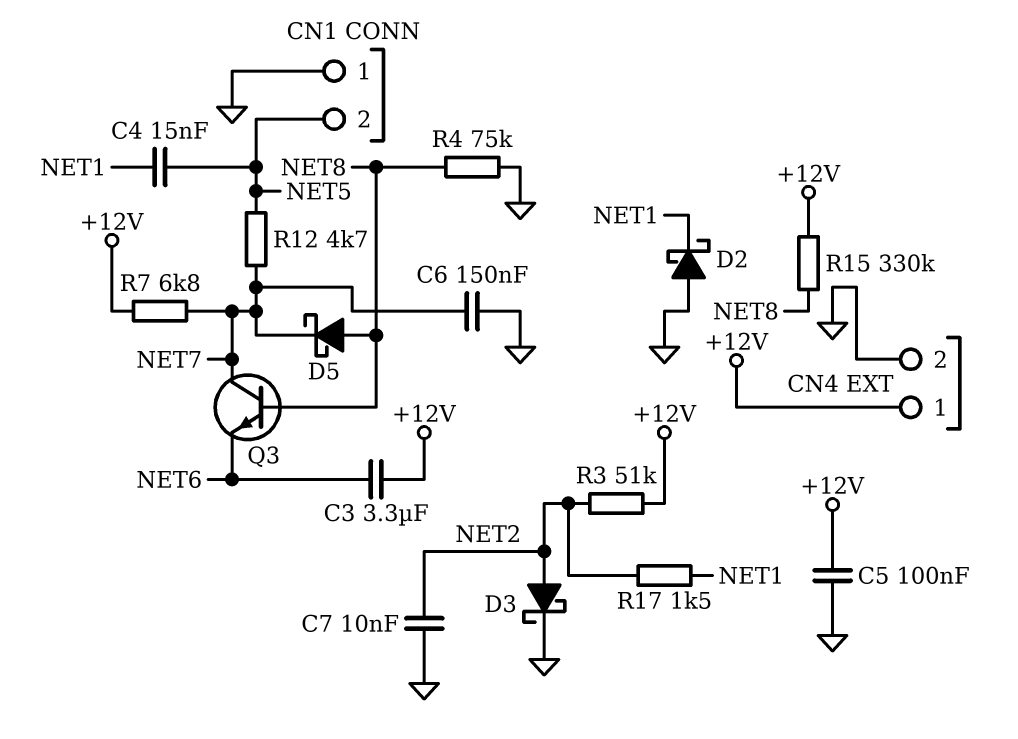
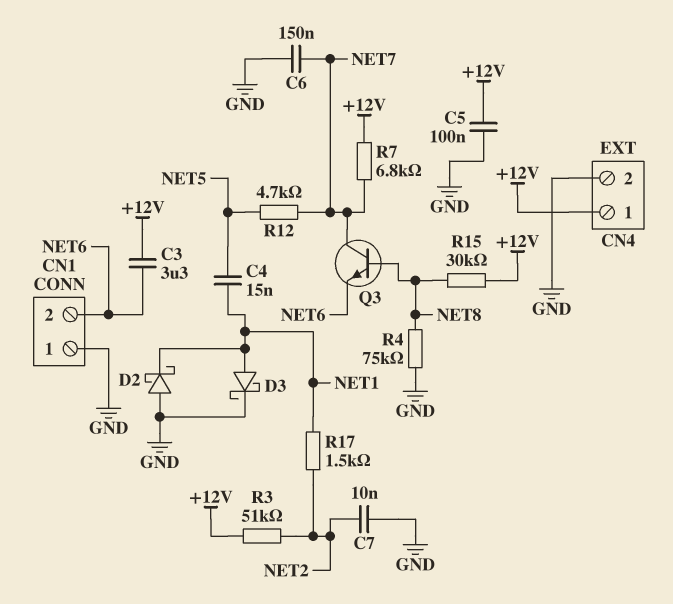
CN1 pin 2: NET5 -> NET6
D3: schottky (A NET2, K GND) -> schottky (A NET1, K GND)
D5: schottky (A NET8, K NET7) -> none
R15: 330k (+12V, NET8) -> 30k (+12V, NET8)

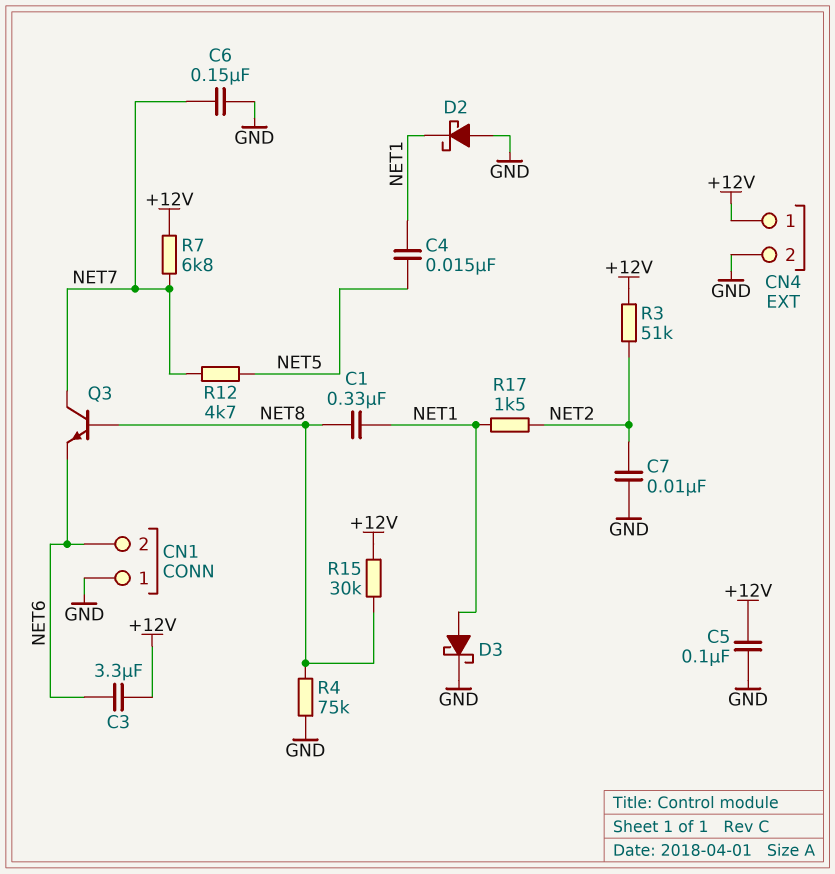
C1: none -> 330nF (NET1, NET8)

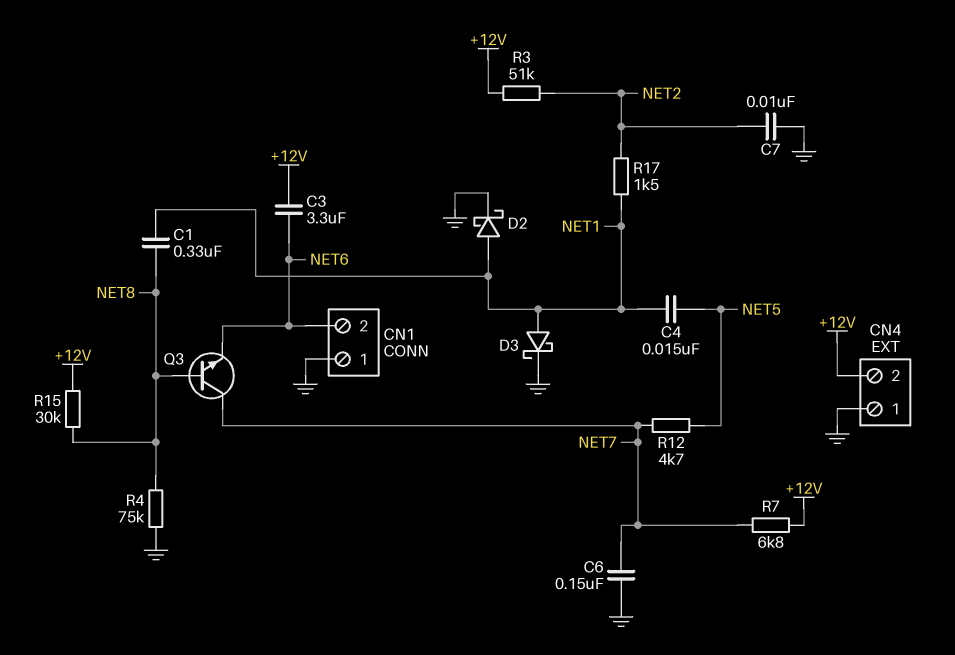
C5: 100nF (+12V, GND) -> none
CN4 pin 1: +12V -> GND
CN4 pin 2: GND -> +12V
D2: schottky (A GND, K NET1) -> schottky (A NET1, K GND)

